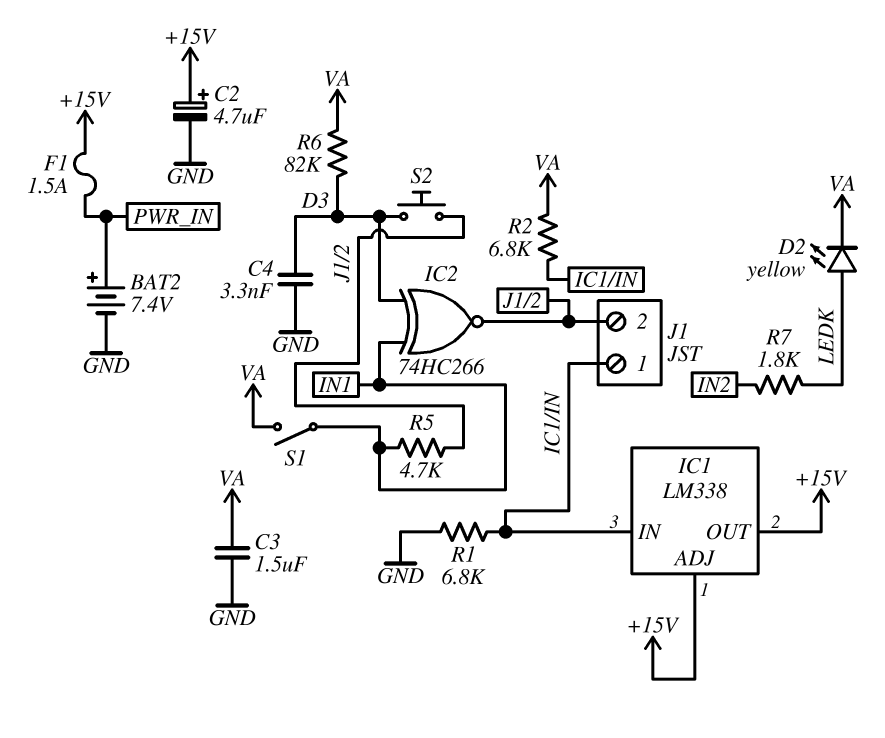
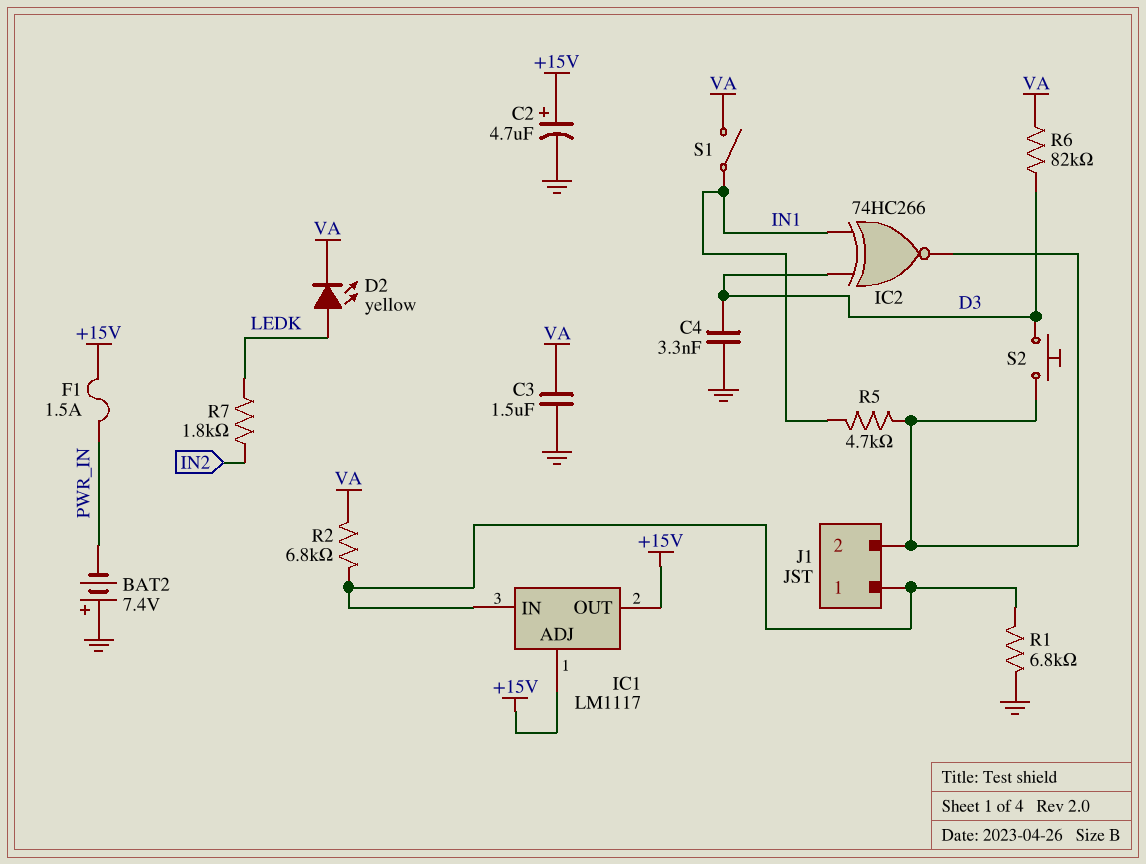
BAT2: 7.4V (plus PWR_IN, minus GND) -> 7.4V (plus GND, minus PWR_IN)
IC1: LM338 -> LM1117

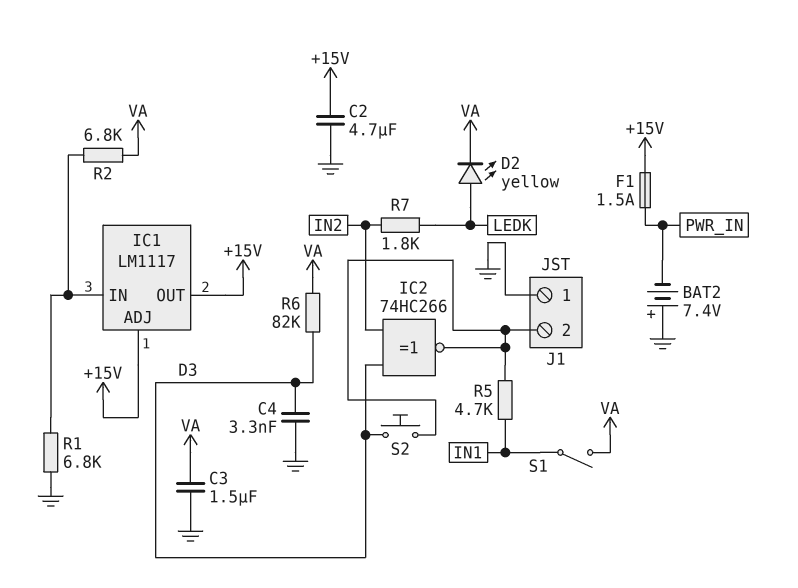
C2: 4.7uF (plus +15V, minus GND) -> 4.7uF (+15V, GND)
IC2: XNOR 74HC266 (in D3, in IN1, out J1/2) -> XNOR 74HC266 (in D3, in IN2, out J1/2)
J1 pin 1: IC1/IN -> GND

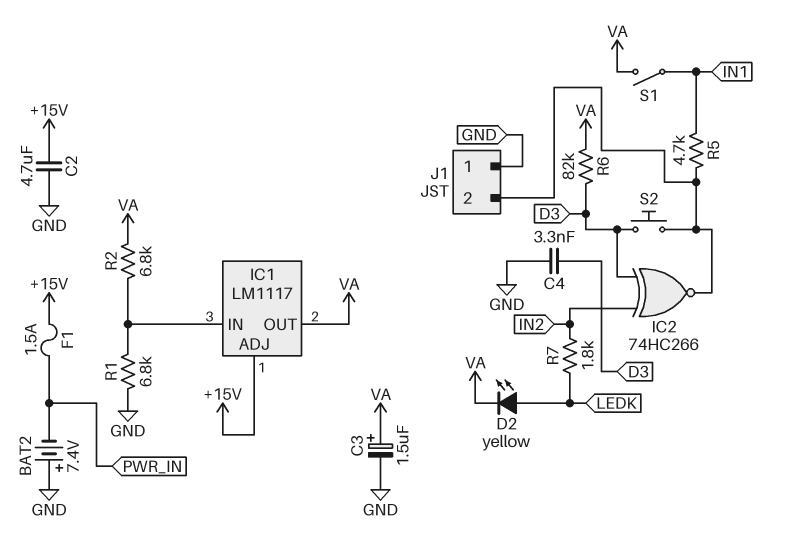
C3: 1.5uF (GND, VA) -> 1.5uF (plus VA, minus GND)
IC1 pin OUT: +15V -> VA

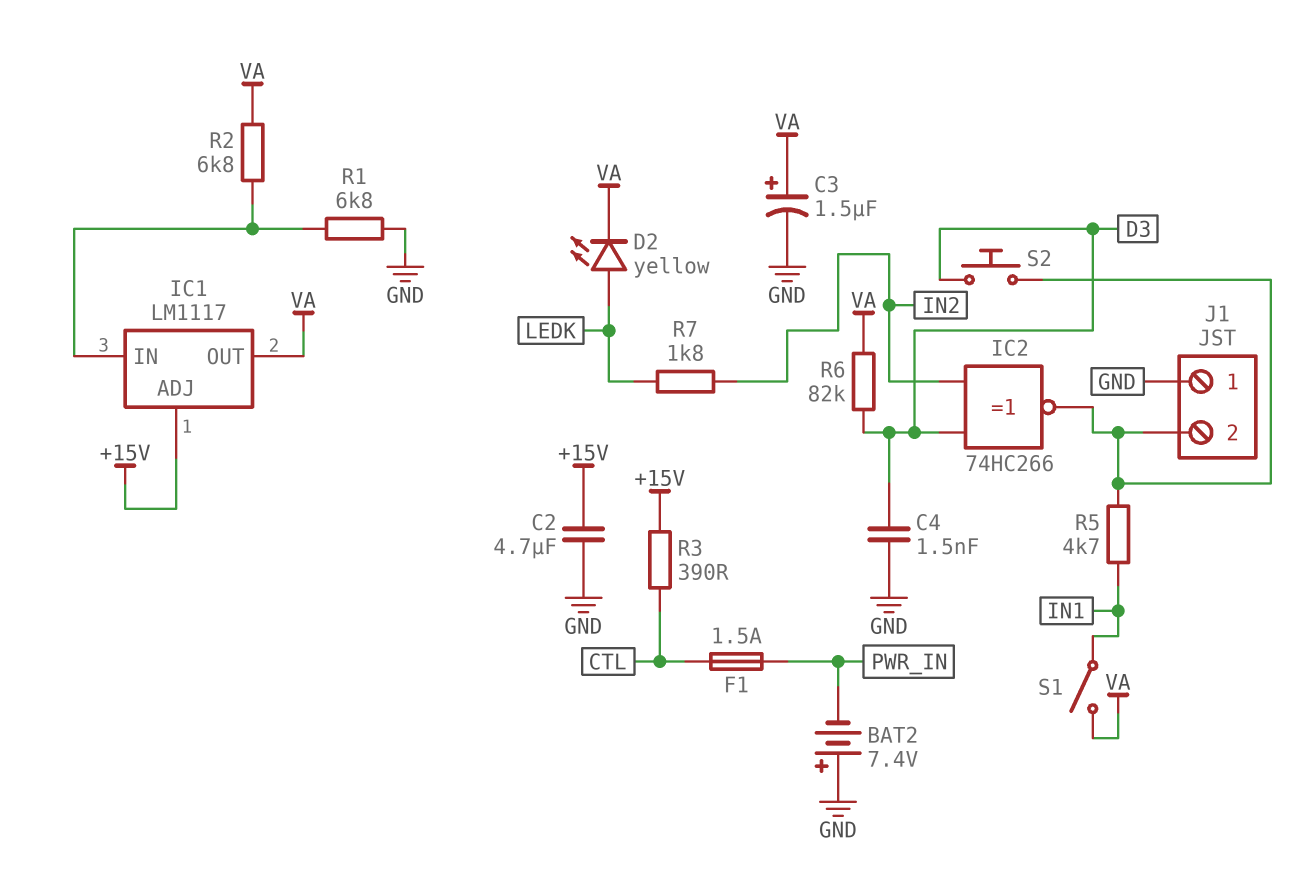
C4: 3.3nF (D3, GND) -> 1.5nF (D3, GND)
F1: 1.5A (+15V, PWR_IN) -> 1.5A (CTL, PWR_IN)
R3: none -> 390 (+15V, CTL)

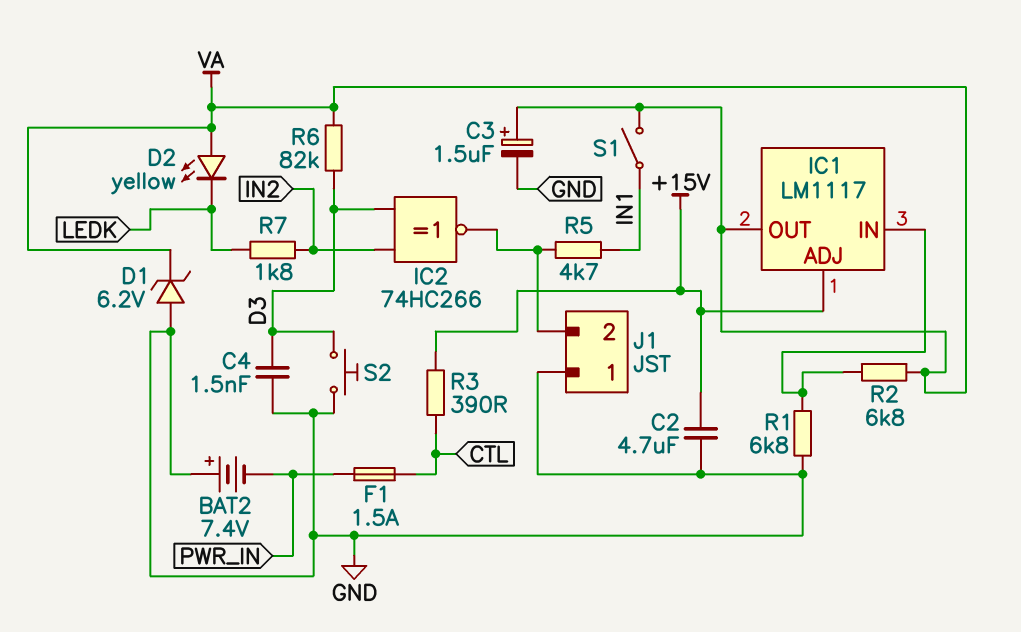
D1: none -> zener 6.2V (A GND, K VA)
D2: LED yellow (A LEDK, K VA) -> LED yellow (A VA, K LEDK)
S2: button (D3, J1/2) -> button (D3, GND)

